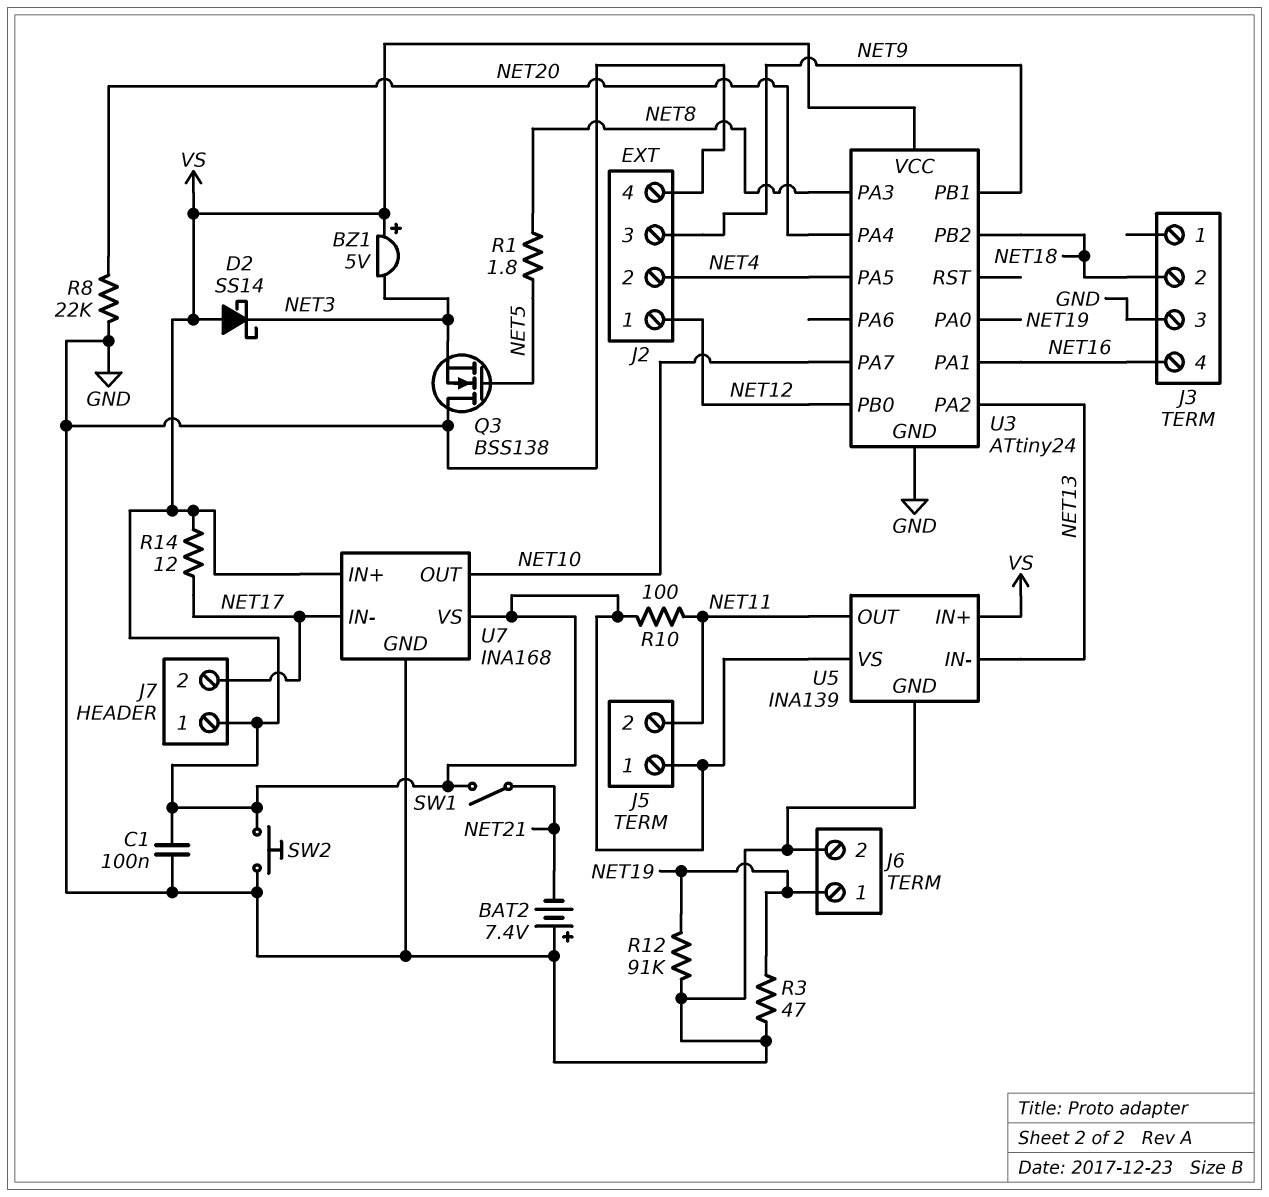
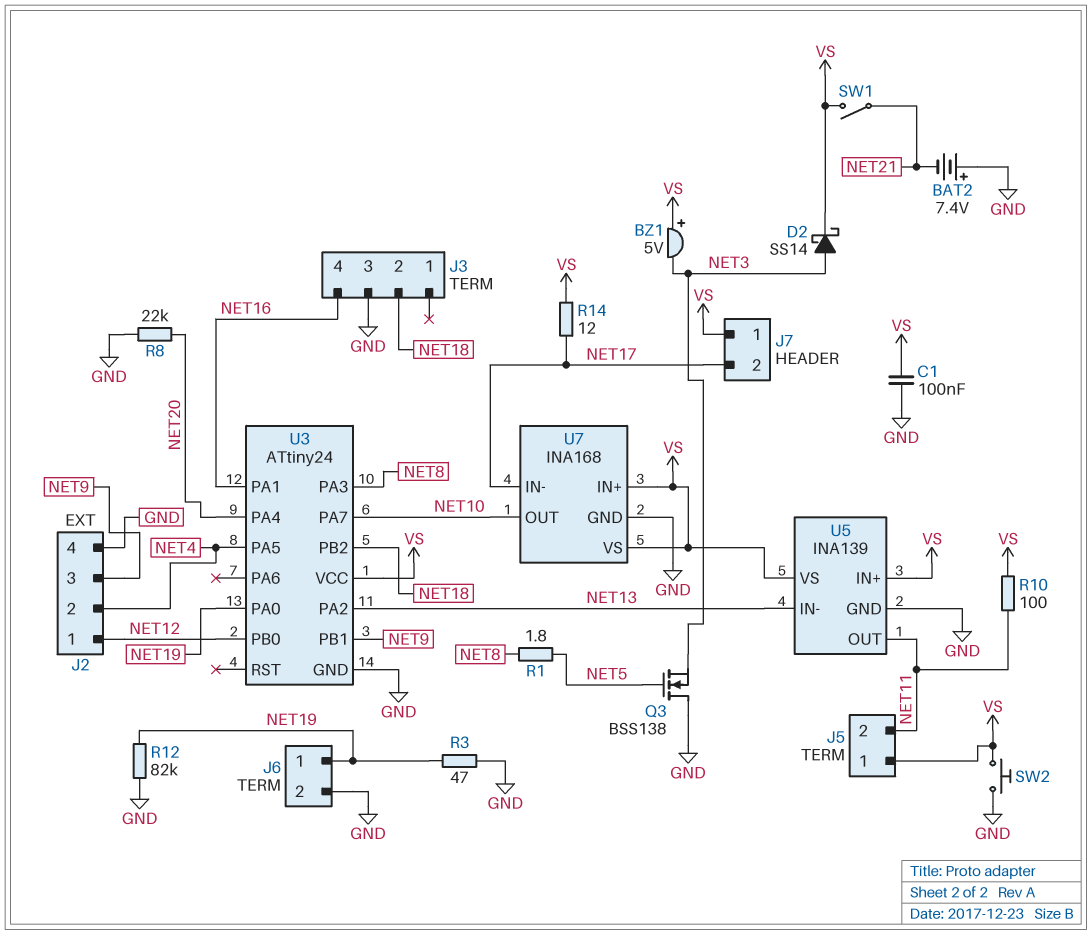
D2: schottky SS14 (A VS, K NET3) -> schottky SS14 (A NET3, K VS)
R12: 91k (GND, NET19) -> 82k (GND, NET19)

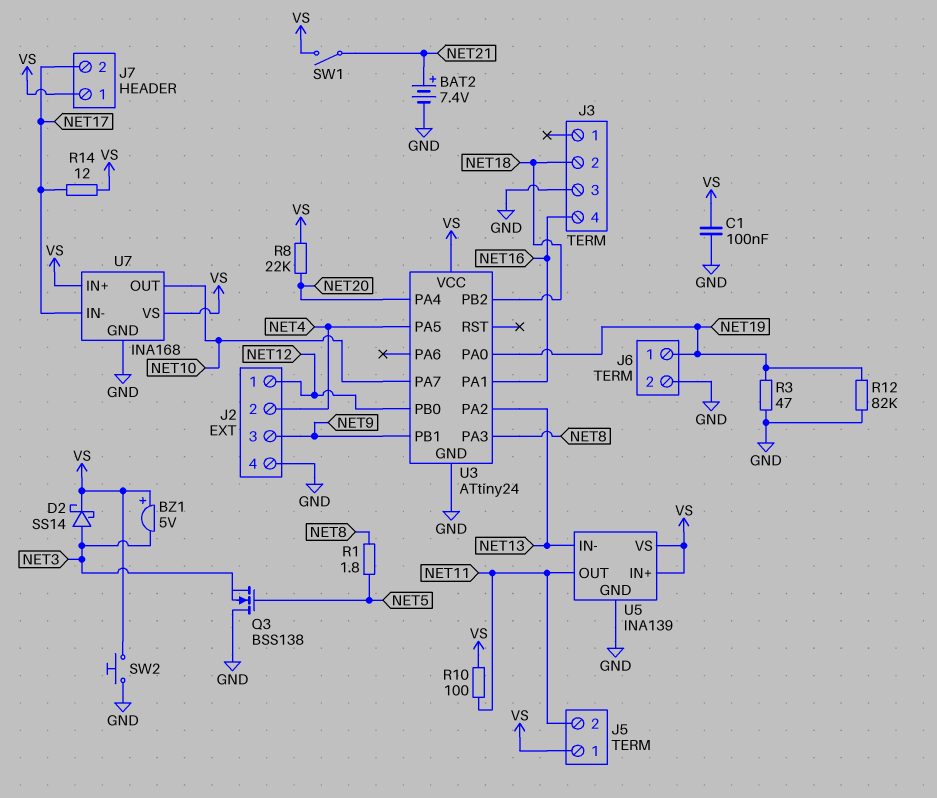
BAT2: 7.4V (plus GND, minus NET21) -> 7.4V (plus NET21, minus GND)
R8: 22k (GND, NET20) -> 22k (NET20, VS)

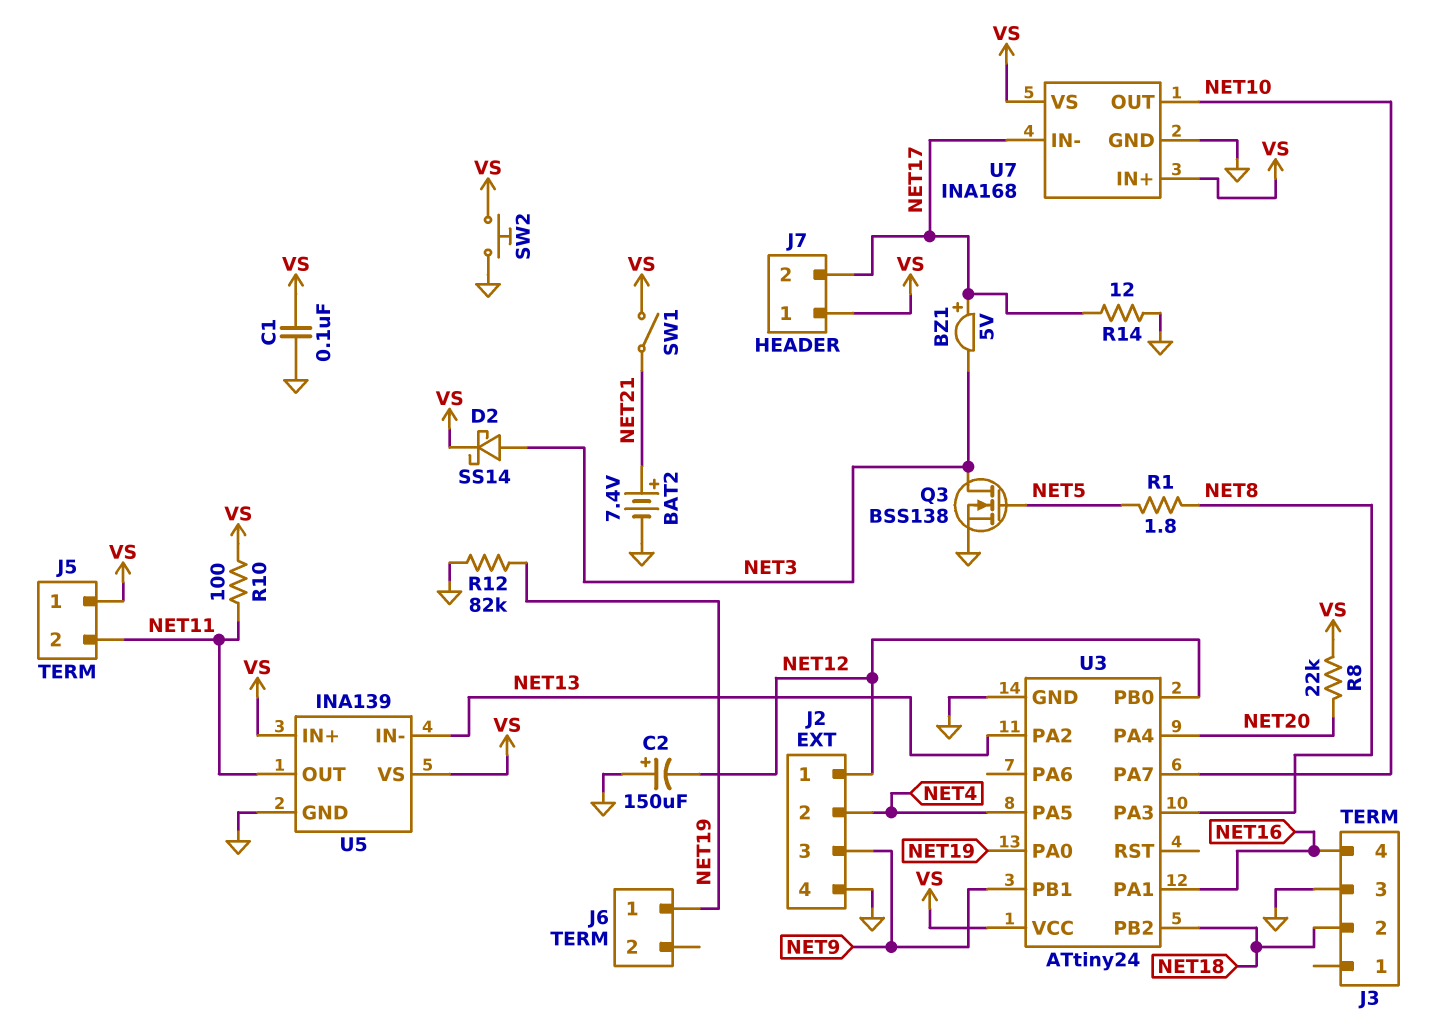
BZ1: buzzer 5V (plus VS, minus NET3) -> buzzer 5V (plus NET17, minus NET3)
C2: none -> 150uF (plus GND, minus NET12)
J6 pin 2: GND -> none
Q3: NMOS BSS138 (G NET5, D GND, S NET3) -> NMOS BSS138 (G NET5, D NET3, S GND)
R3: 47 (GND, NET19) -> none
R14: 12 (NET17, VS) -> 12 (GND, NET17)

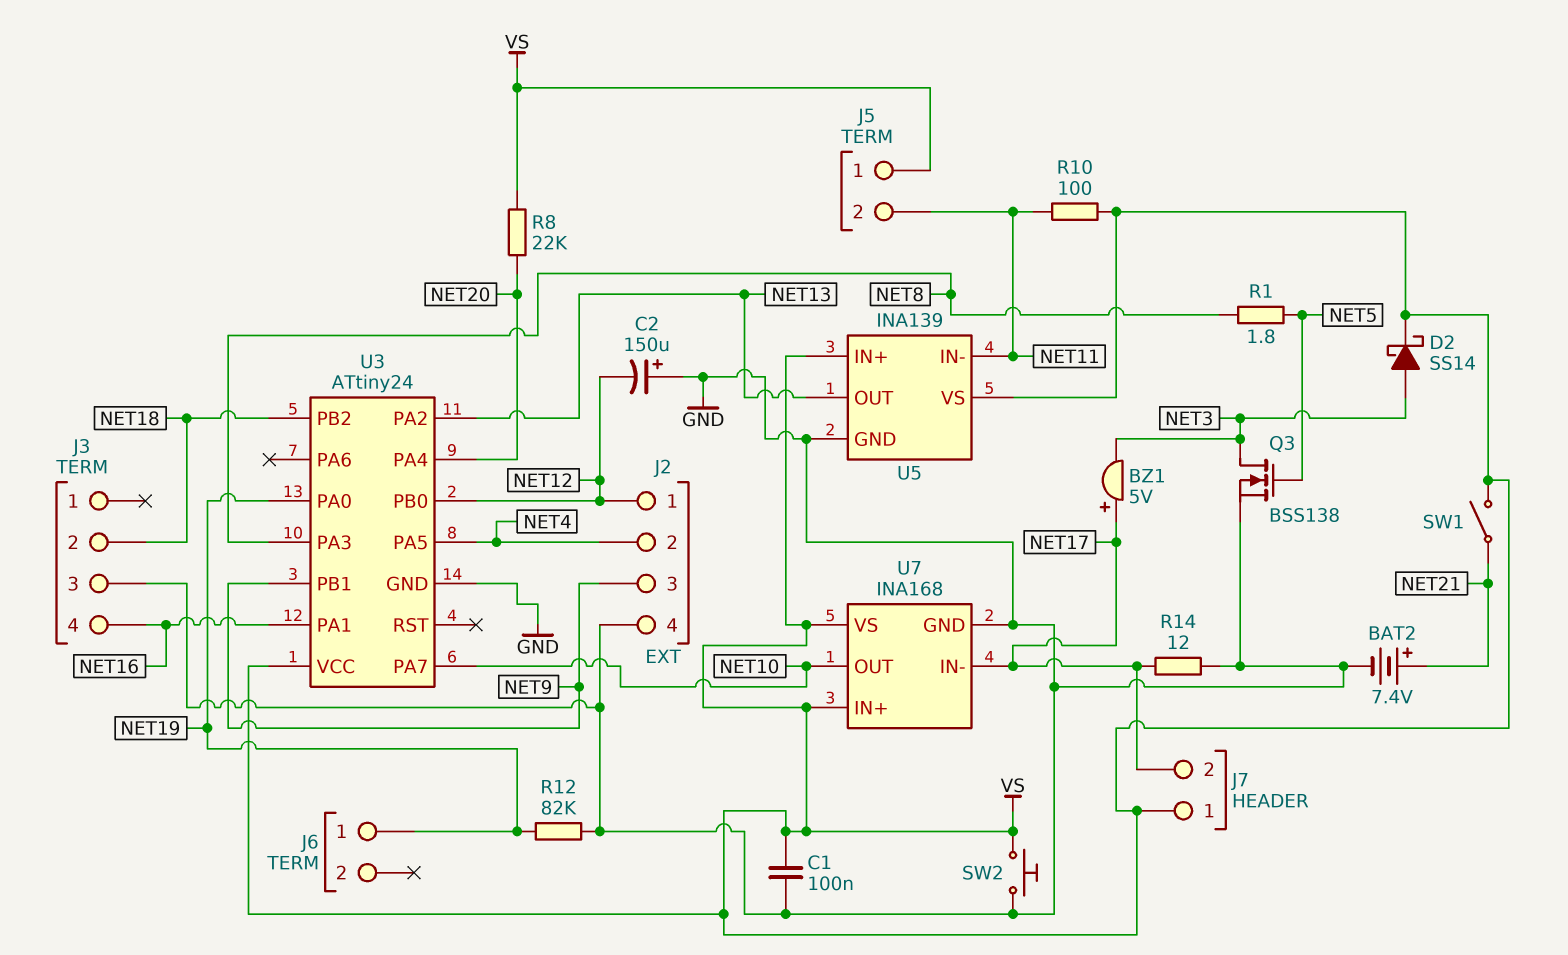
U5 pin IN-: NET13 -> NET11
U5 pin OUT: NET11 -> NET13

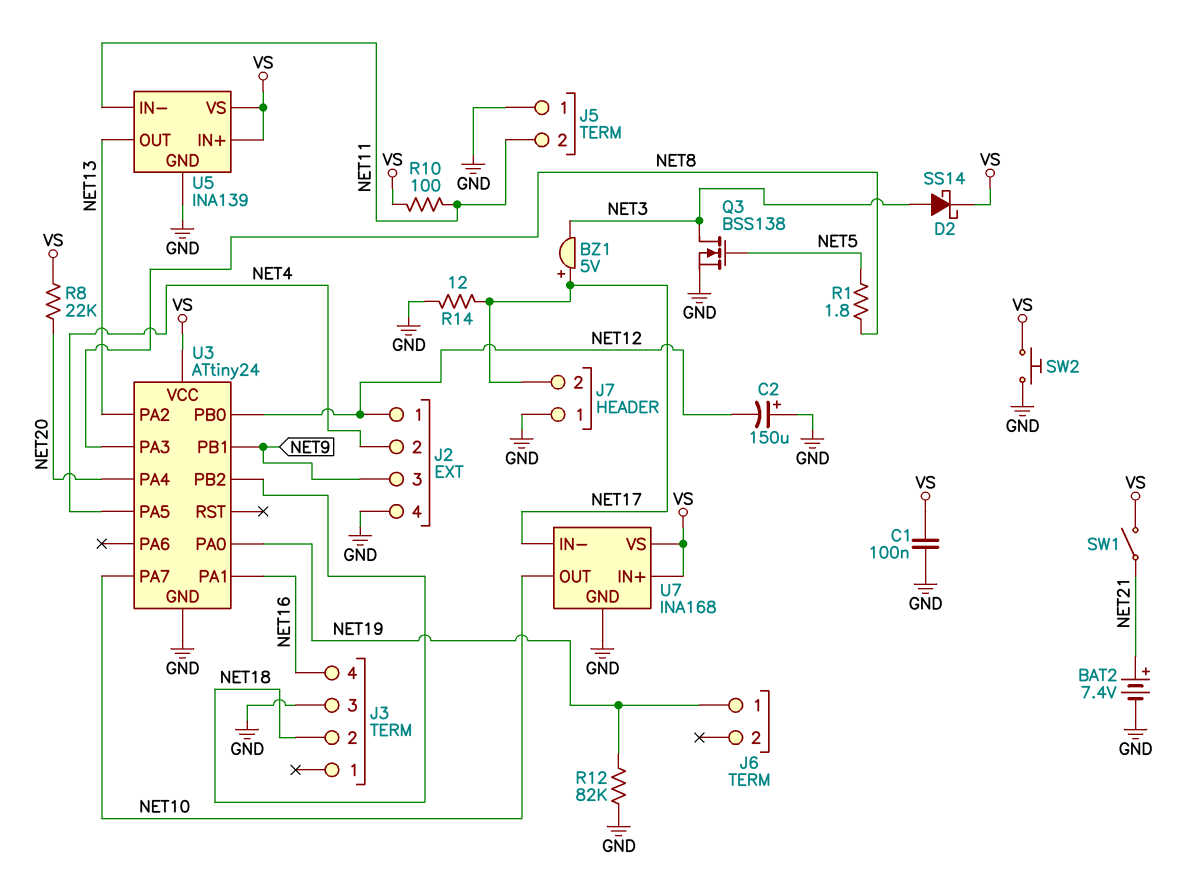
J5 pin 1: VS -> GND
J7 pin 1: VS -> GND

